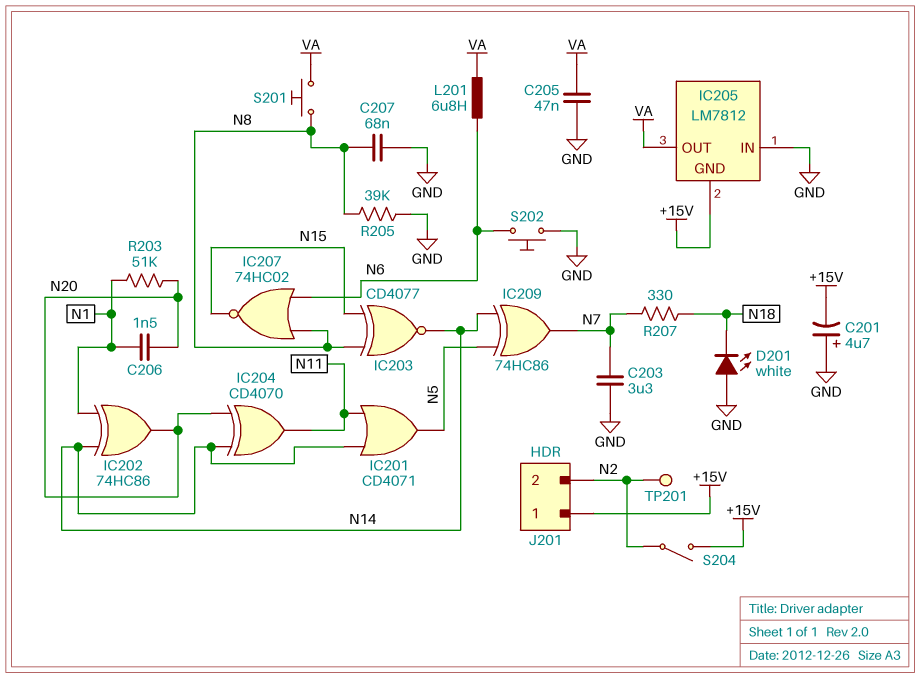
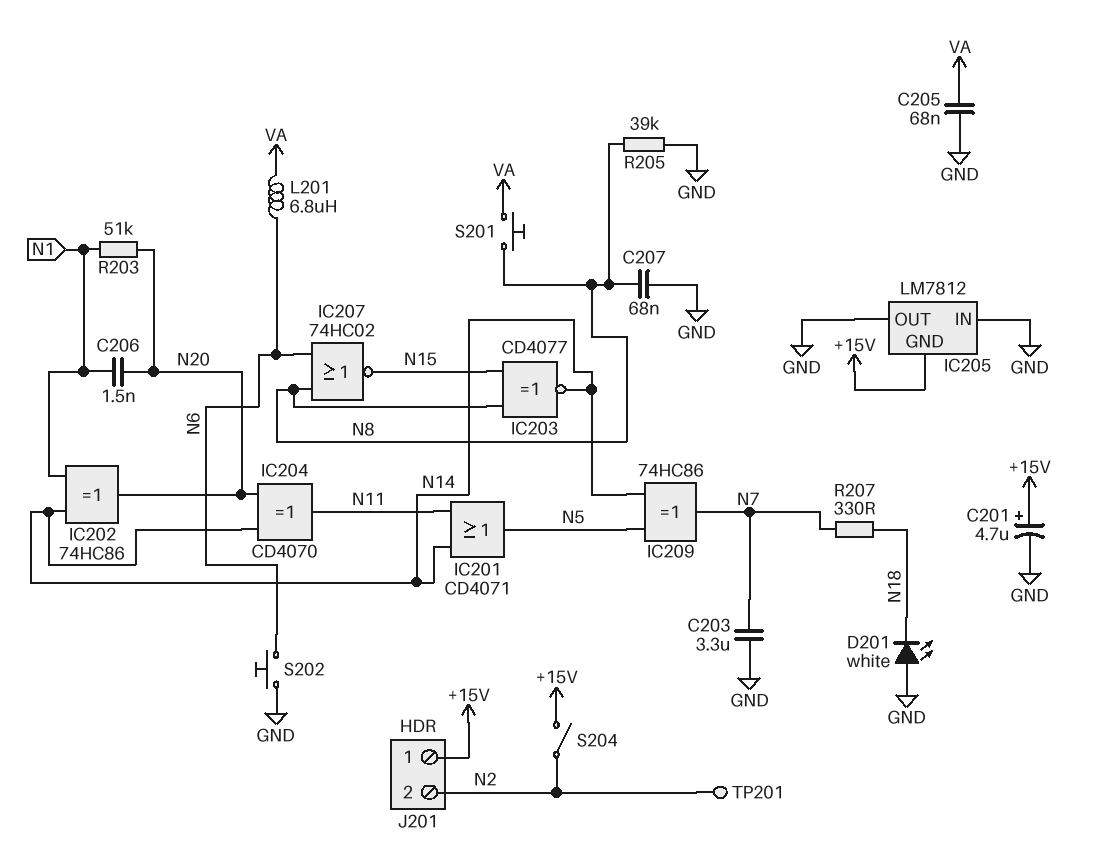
C201: 4.7uF (plus GND, minus +15V) -> 4.7uF (plus +15V, minus GND)
C205: 47nF (GND, VA) -> 68nF (GND, VA)
IC205 pin OUT: VA -> GND

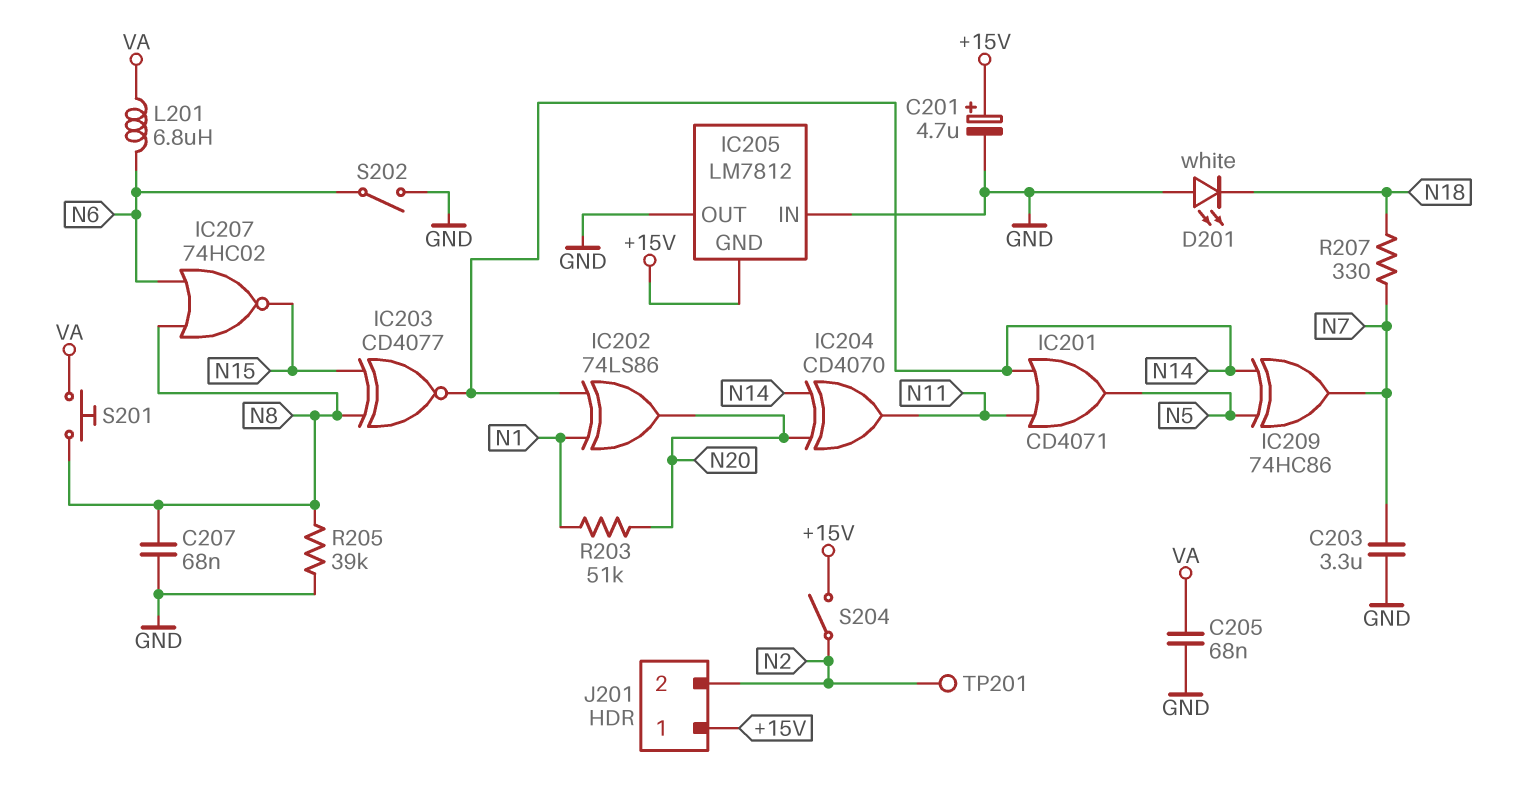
C206: 1.5nF (N1, N20) -> none
IC202: XOR 74HC86 (in N1, in N14, out N20) -> XOR 74LS86 (in N1, in N14, out N20)
S202: button (GND, N6) -> switch (GND, N6)

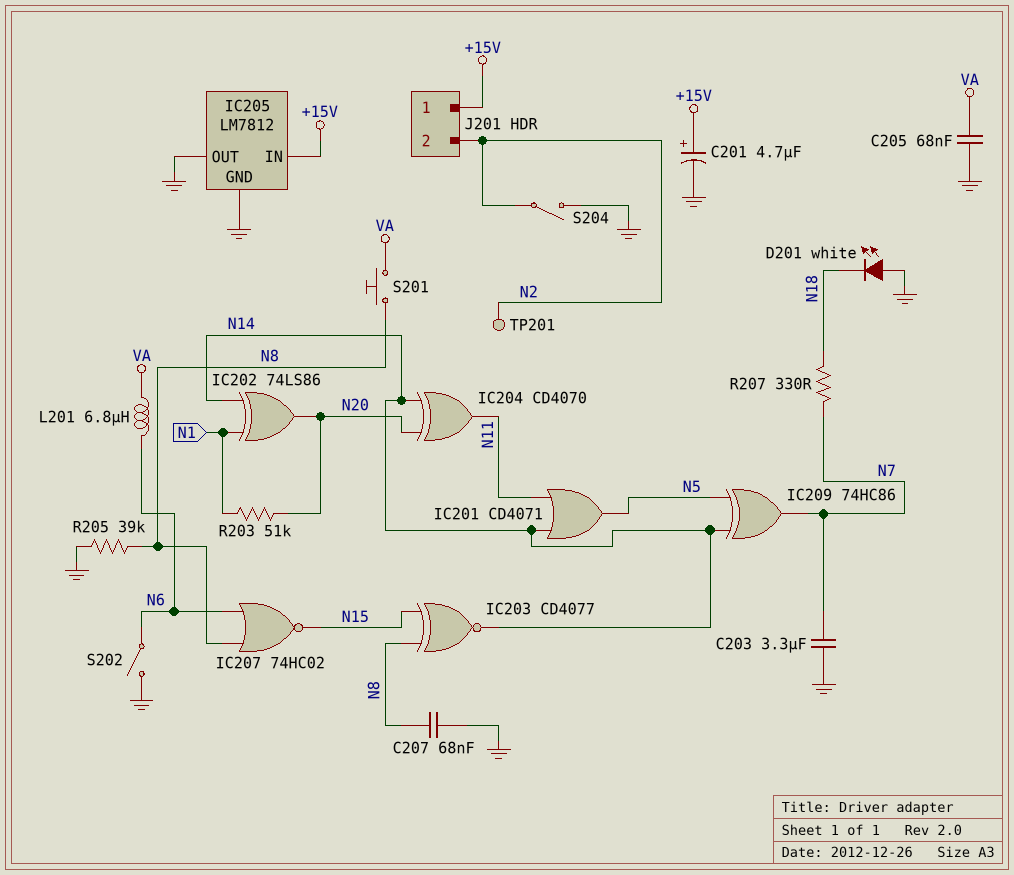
IC205 pin GND: +15V -> GND
IC205 pin IN: GND -> +15V
S204: switch (+15V, N2) -> switch (GND, N2)

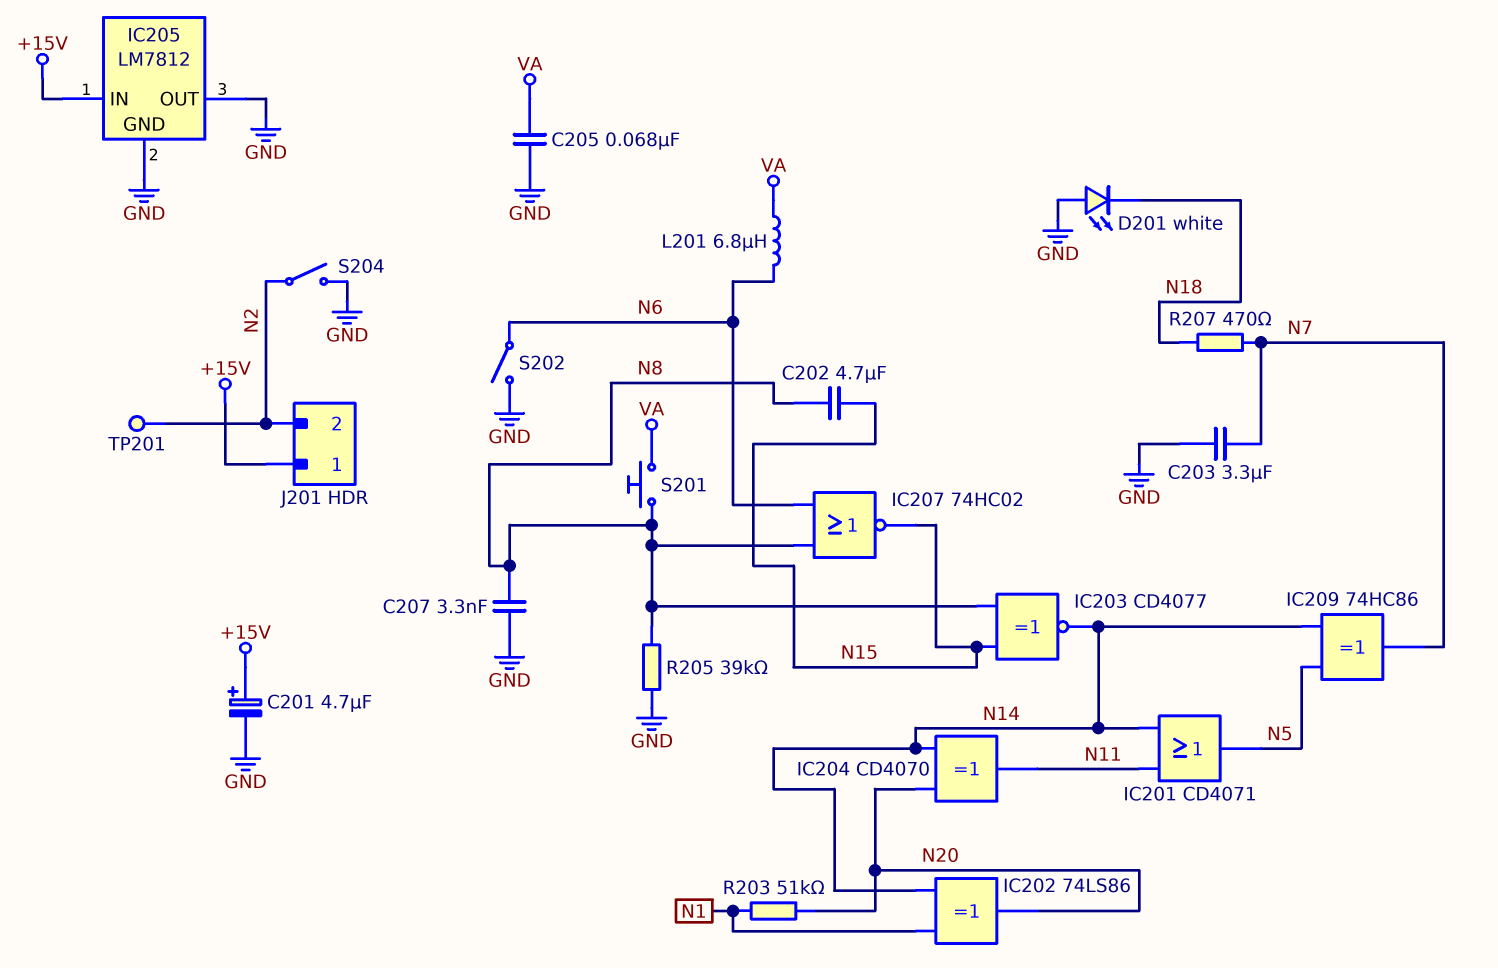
C202: none -> 4.7uF (N8, N15)
C207: 68nF (GND, N8) -> 3.3nF (GND, N8)
R207: 330 (N7, N18) -> 470 (N7, N18)

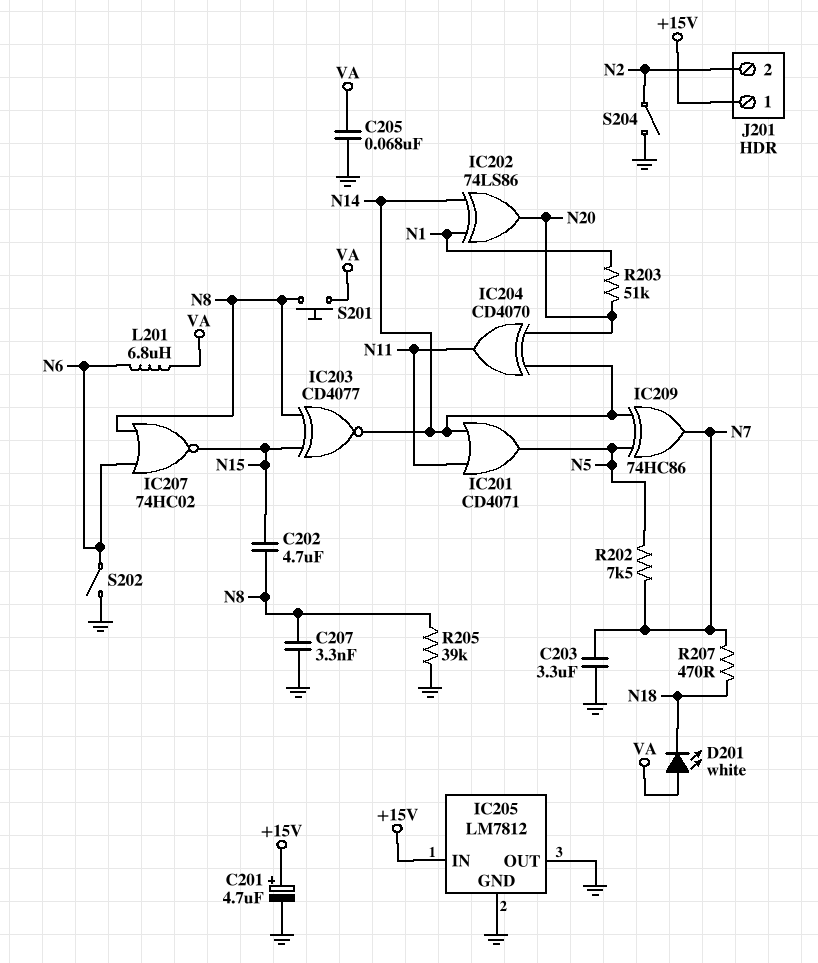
D201: LED white (A GND, K N18) -> LED white (A VA, K N18)
R202: none -> 7.5k (N5, N7)
TP201: test point (N2) -> none

